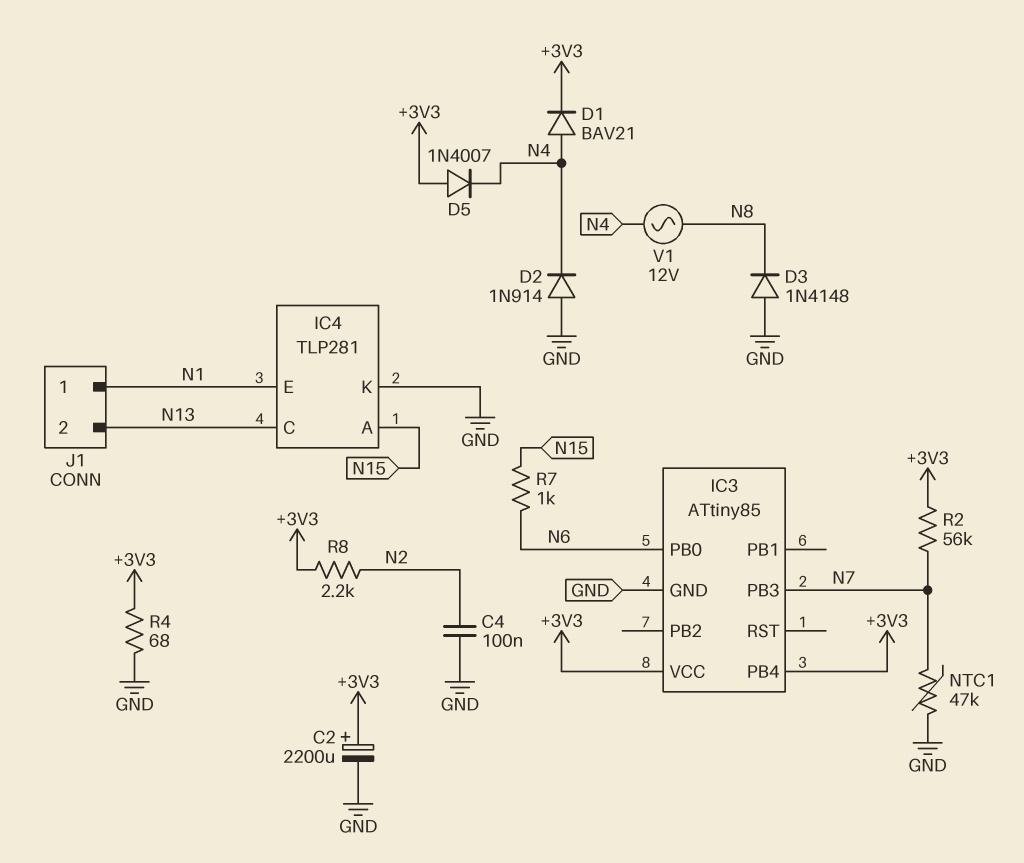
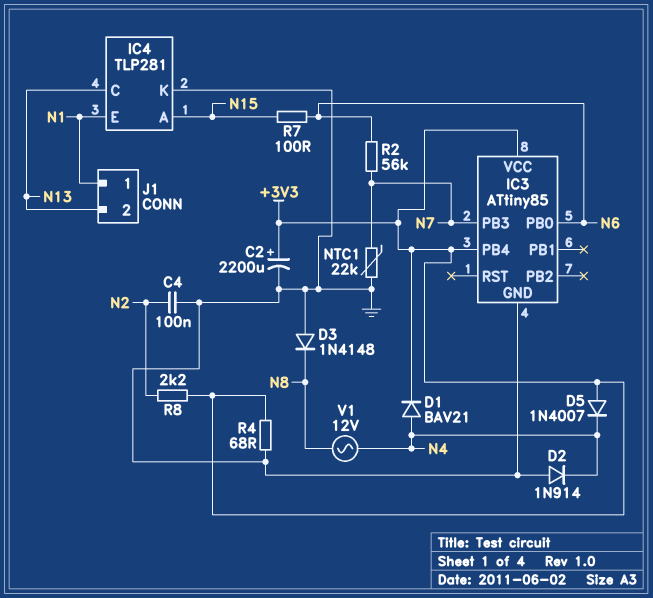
NTC1: 47k (GND, N7) -> 22k (GND, N7)
R2: 56k (+3V3, N7) -> 56k (N6, N7)
R7: 1k (N6, N15) -> 100 (N6, N15)

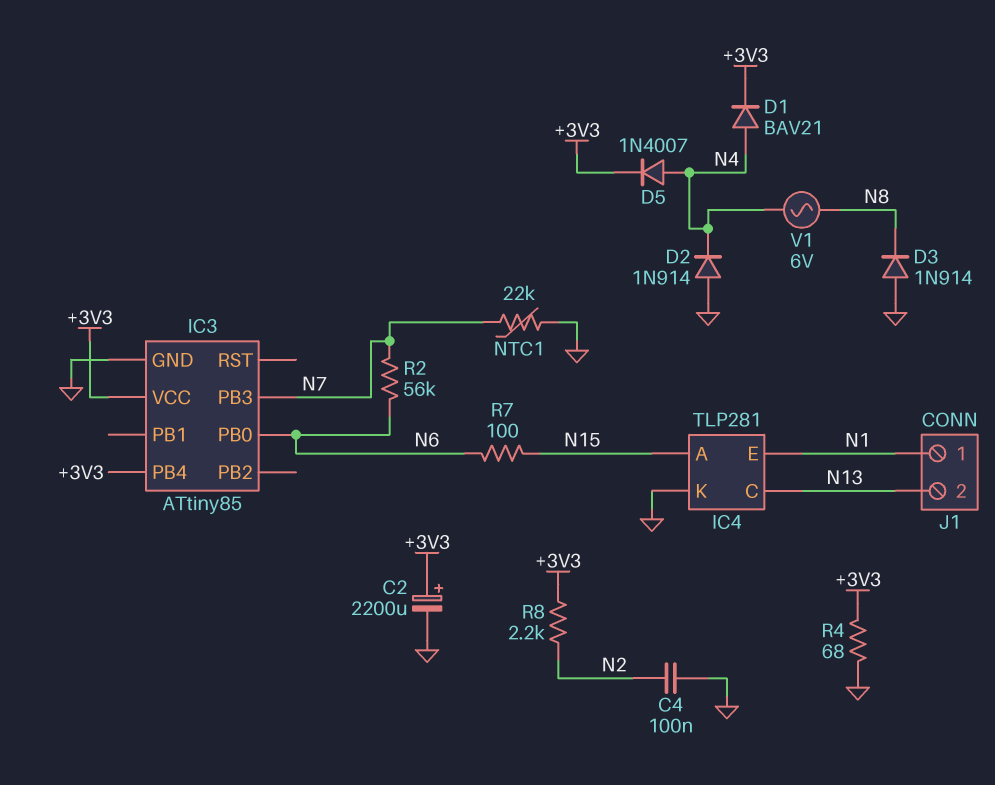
D3: diode 1N4148 (A GND, K N8) -> diode 1N914 (A GND, K N8)
D5: diode 1N4007 (A +3V3, K N4) -> diode 1N4007 (A N4, K +3V3)
V1: AC 12V (N4, N8) -> AC 6V (N4, N8)

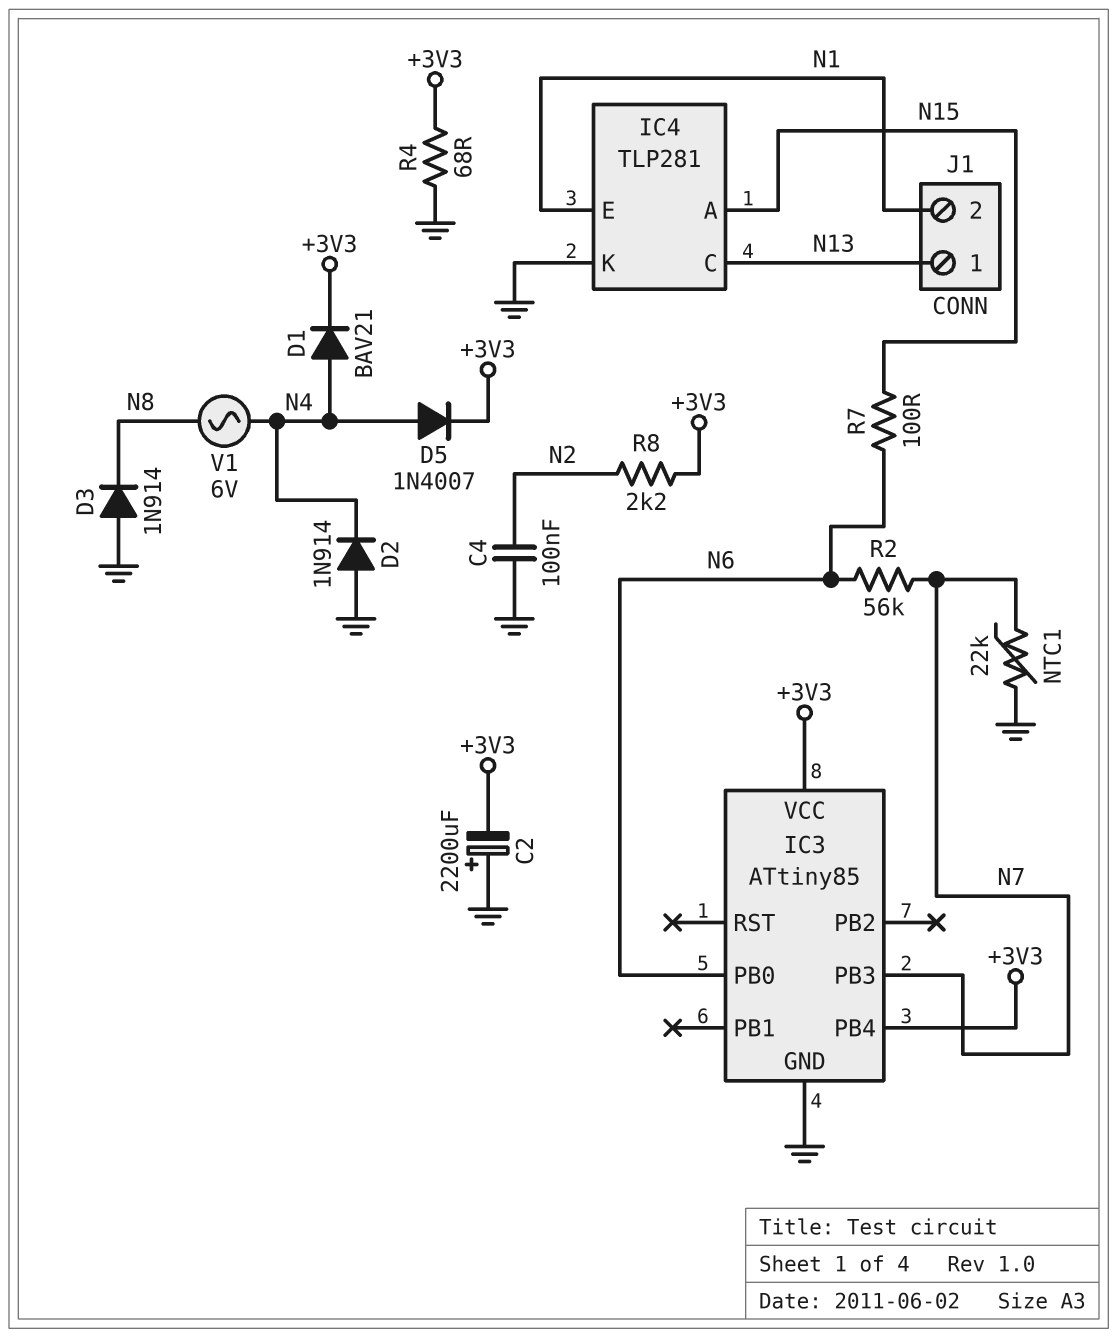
C2: 2200uF (plus +3V3, minus GND) -> 2200uF (plus GND, minus +3V3)
J1 pin 1: N1 -> N13
J1 pin 2: N13 -> N1

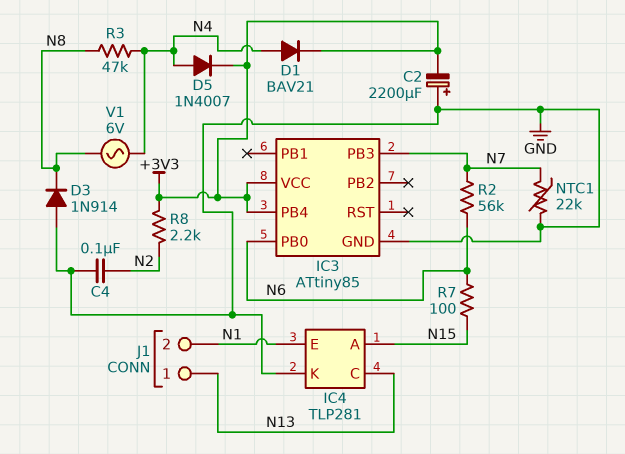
D2: diode 1N914 (A GND, K N4) -> none
R3: none -> 47k (N4, N8)
R4: 68 (+3V3, GND) -> none

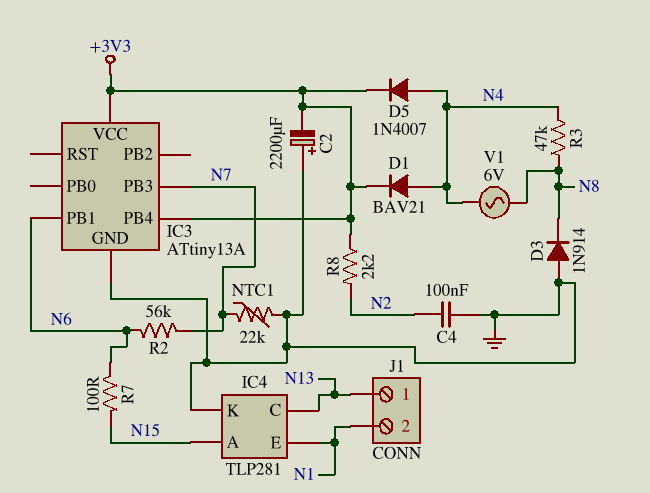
IC3: ATtiny85 -> ATtiny13A
IC3 pin PB0: N6 -> none
IC3 pin PB1: none -> N6

